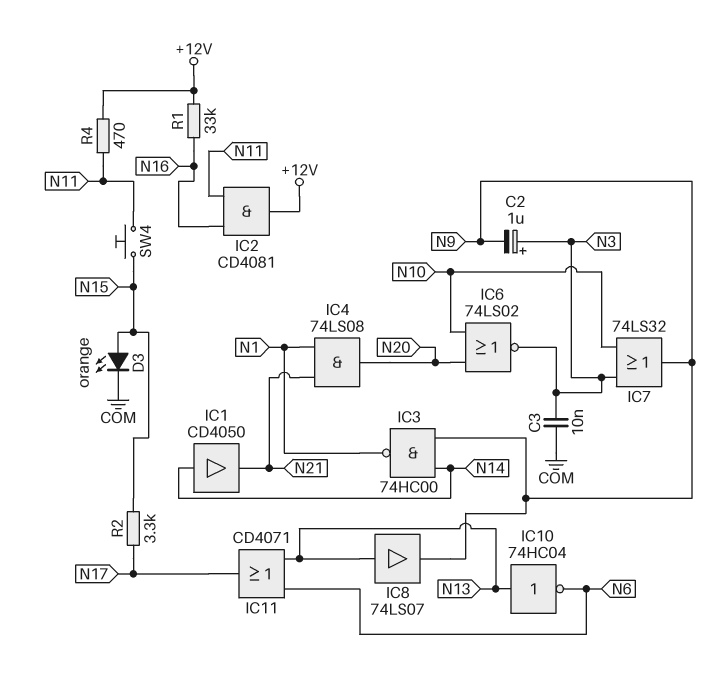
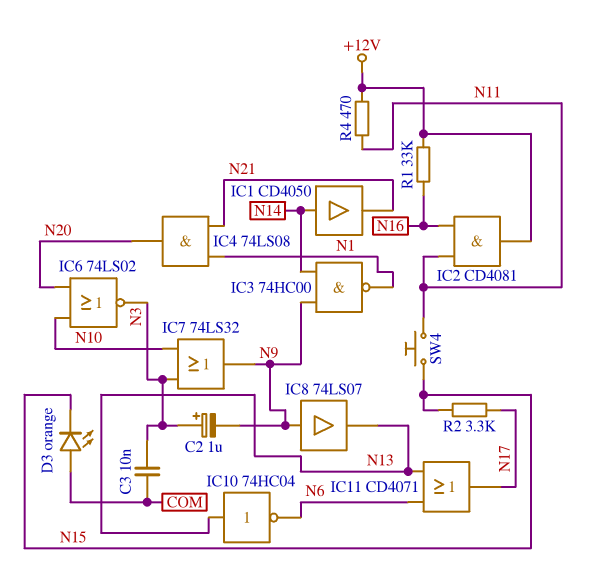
D3: LED orange (A N15, K COM) -> LED orange (A COM, K N15)
IC8: buffer 74LS07 (in N13, out N9) -> buffer 74LS07 (in N9, out N13)

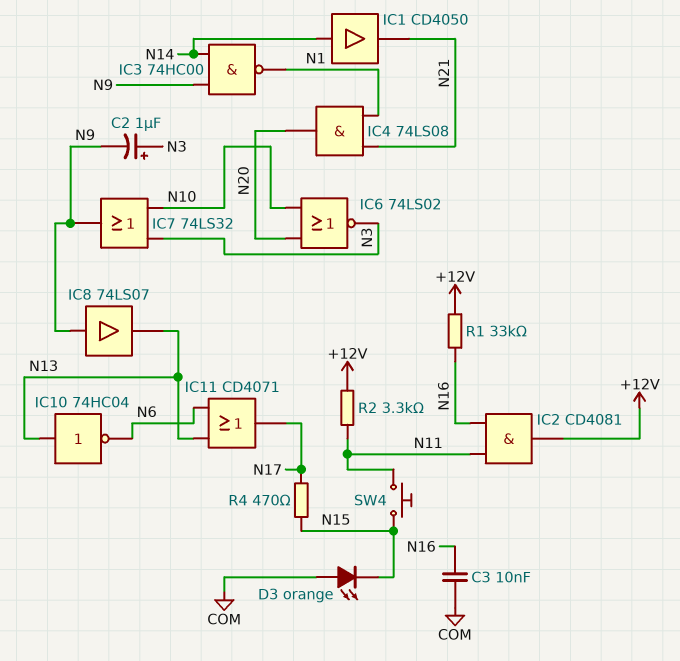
C3: 10nF (COM, N3) -> 10nF (COM, N16)
R2: 3.3k (N15, N17) -> 3.3k (+12V, N11)
R4: 470 (+12V, N11) -> 470 (N15, N17)

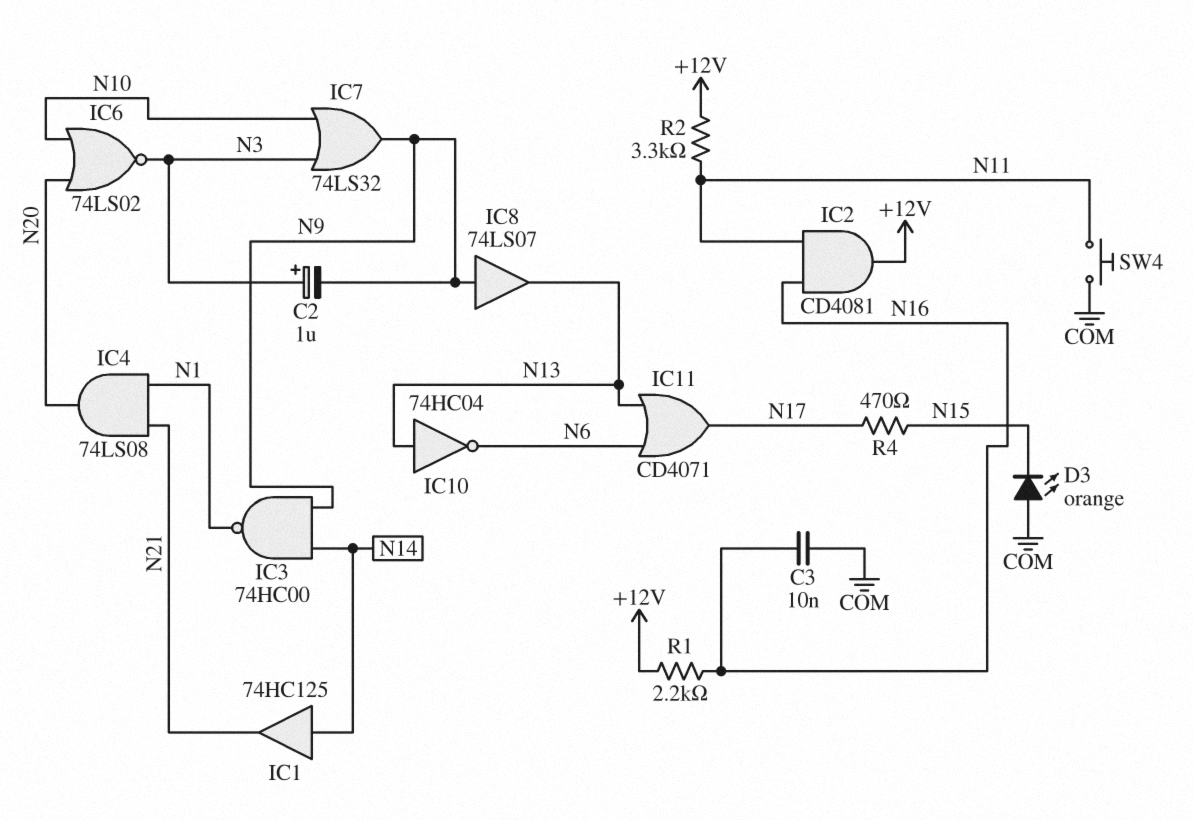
IC1: buffer CD4050 (in N14, out N21) -> buffer 74HC125 (in N14, out N21)
R1: 33k (+12V, N16) -> 2.2k (+12V, N16)
SW4: button (N11, N15) -> button (COM, N11)

